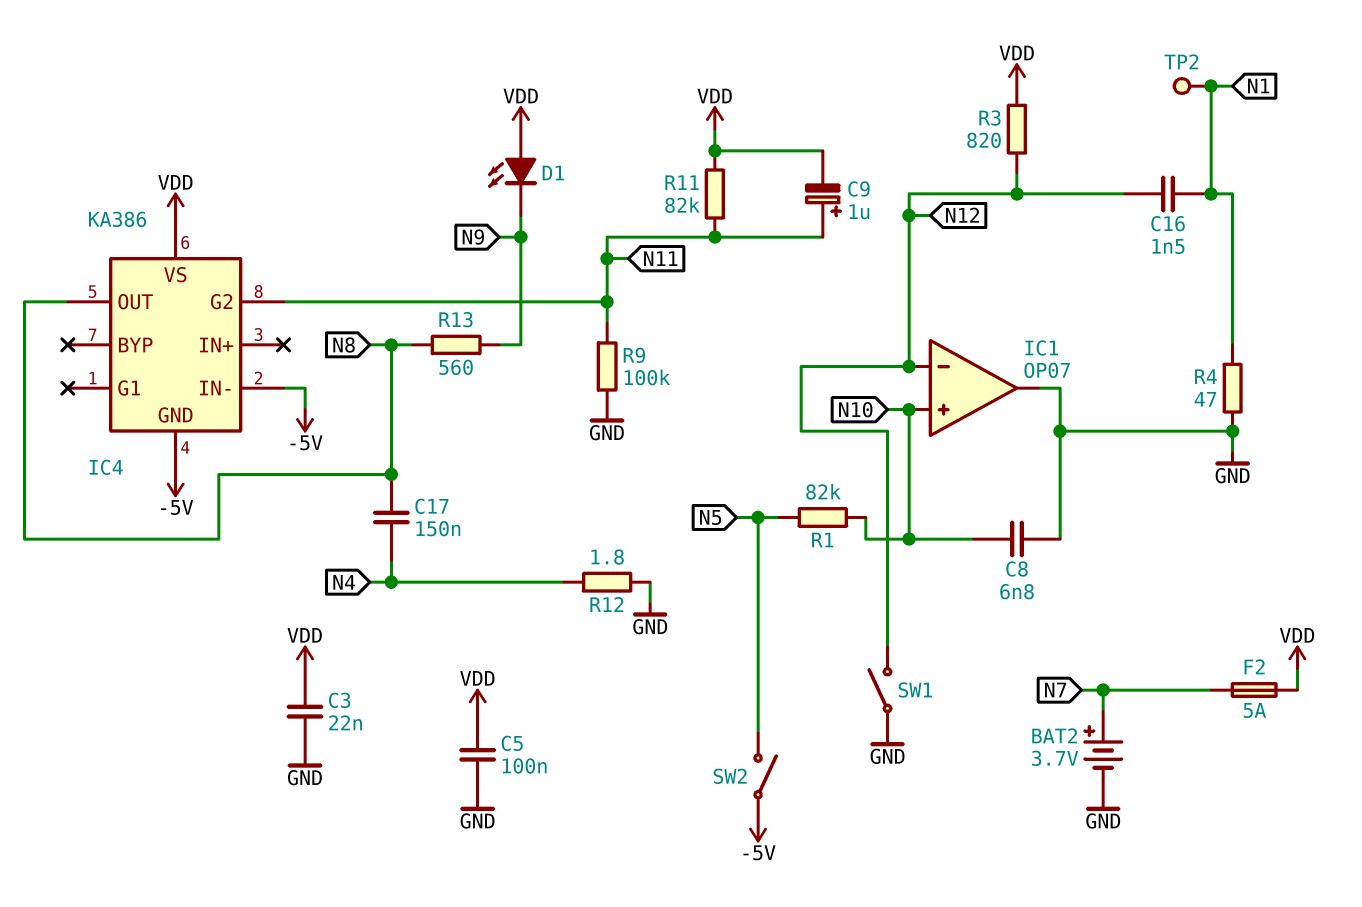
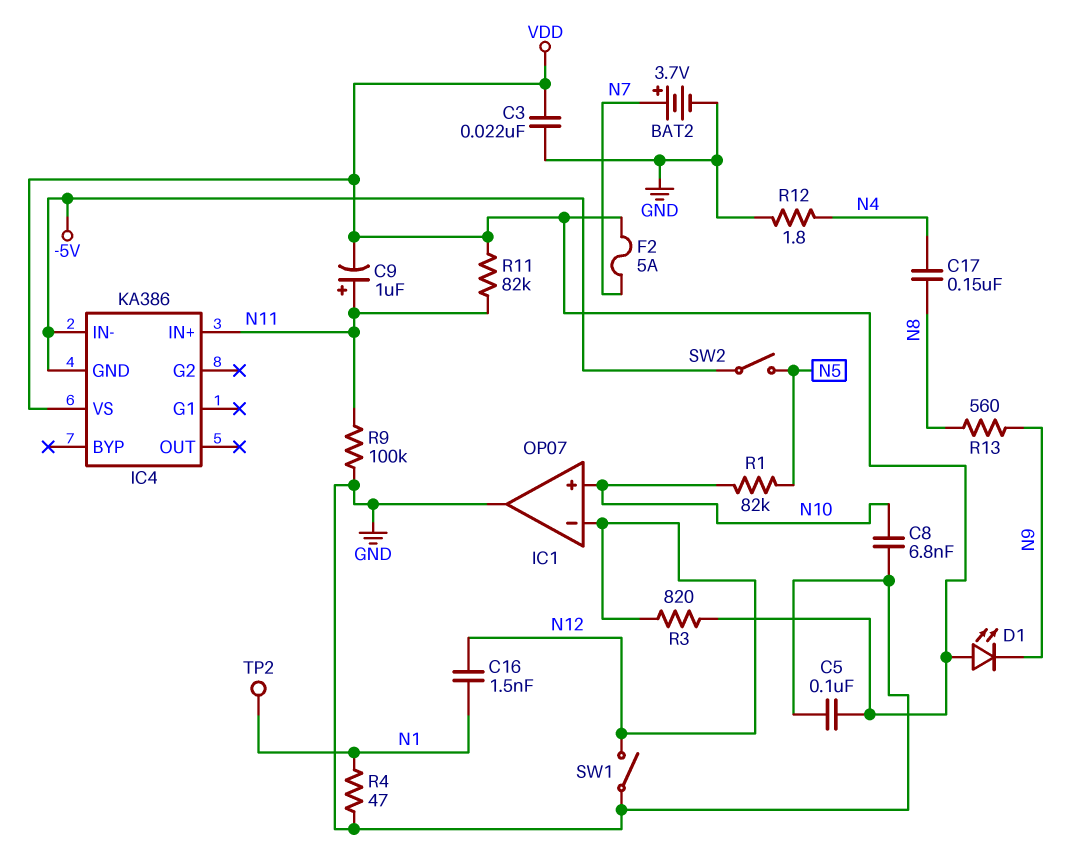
IC4 pin G2: N11 -> none
IC4 pin IN+: none -> N11
IC4 pin OUT: N8 -> none

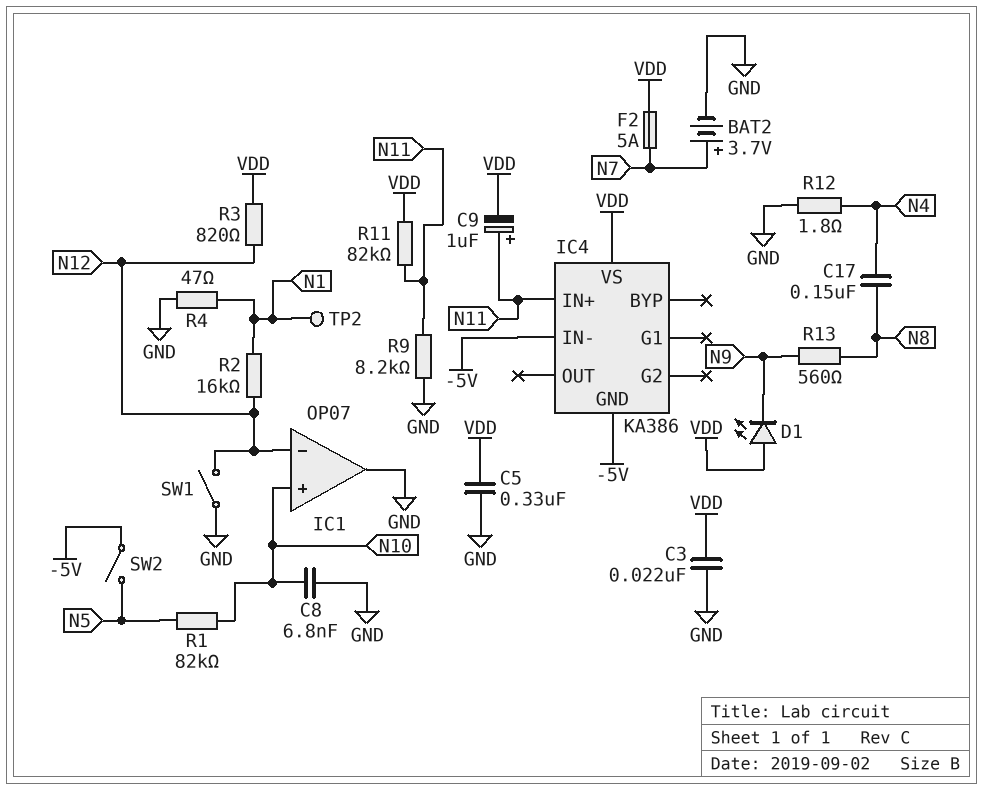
C5: 100nF (GND, VDD) -> 330nF (GND, VDD)
C16: 1.5nF (N1, N12) -> none
R2: none -> 16k (N1, N12)
R9: 100k (GND, N11) -> 8.2k (GND, N11)

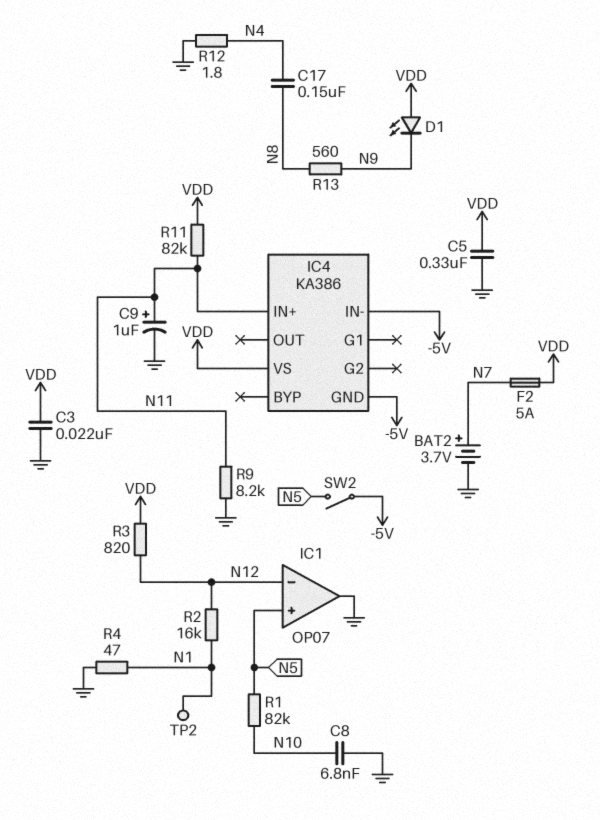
C9: 1uF (plus N11, minus VDD) -> 1uF (plus N11, minus GND)
IC1 pin in+: N10 -> N5
SW1: switch (GND, N12) -> none

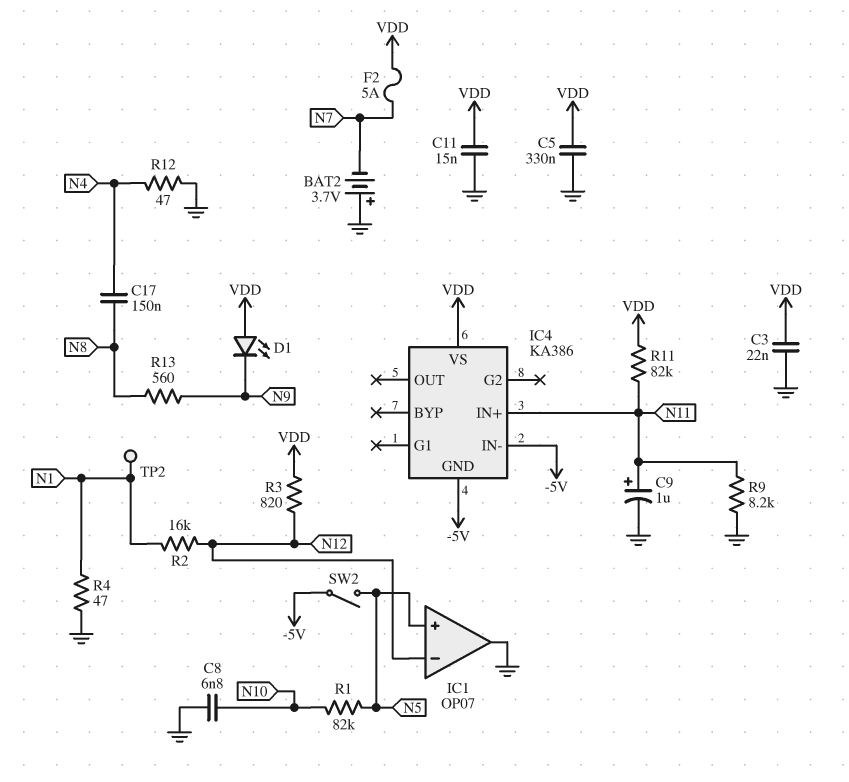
BAT2: 3.7V (plus N7, minus GND) -> 3.7V (plus GND, minus N7)
C11: none -> 15nF (GND, VDD)
R12: 1.8 (GND, N4) -> 47 (GND, N4)

